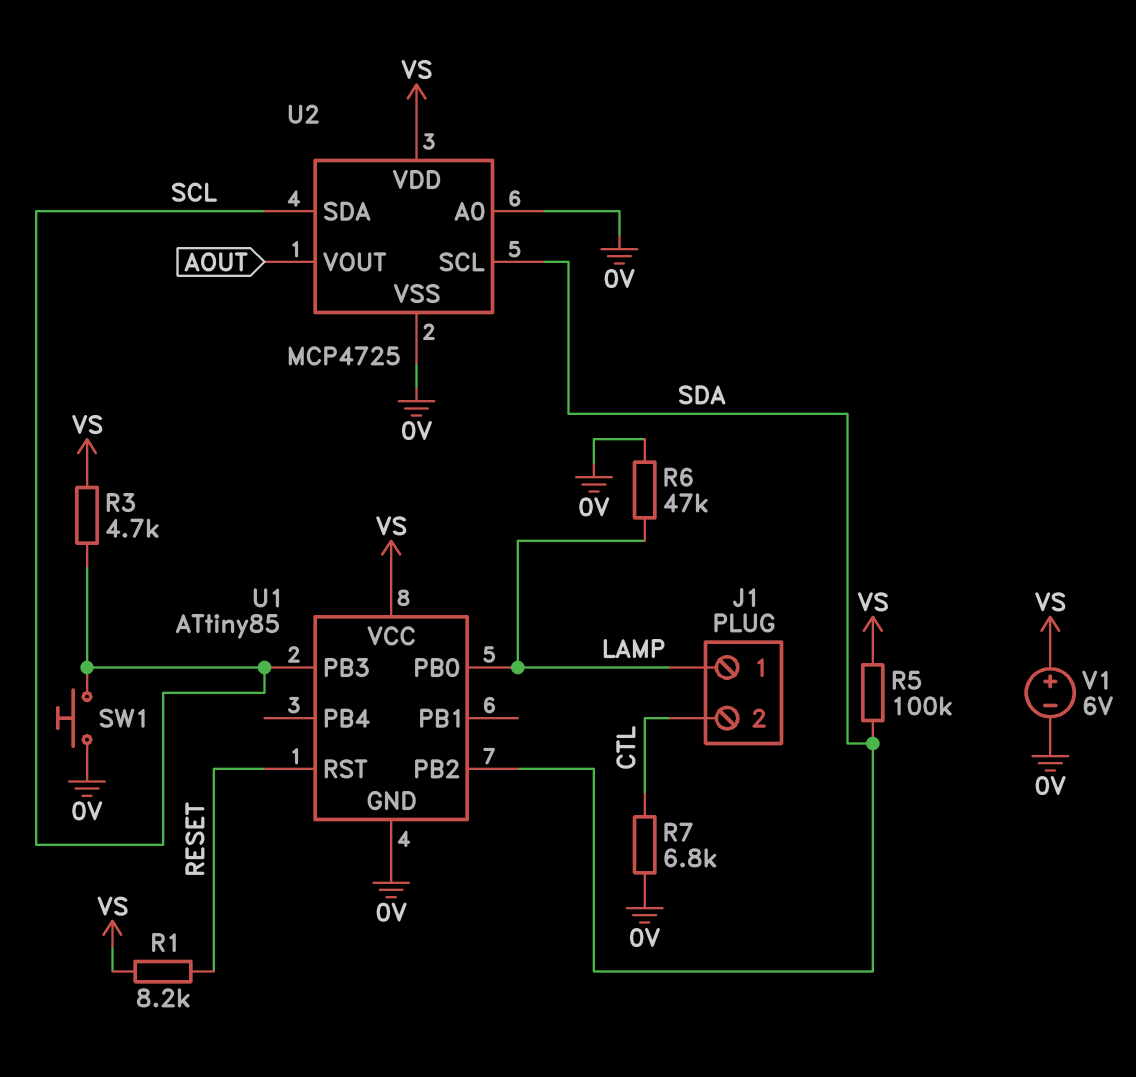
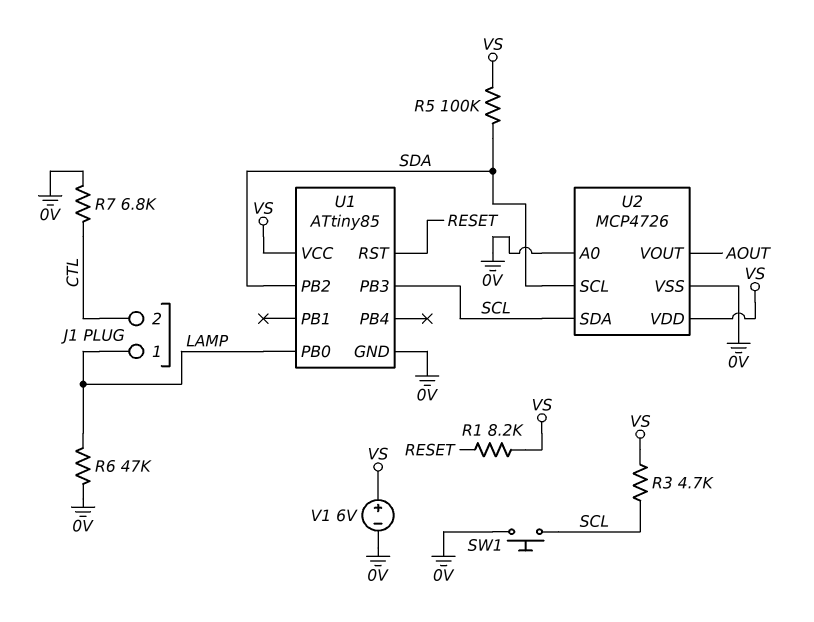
U2: MCP4725 -> MCP4726

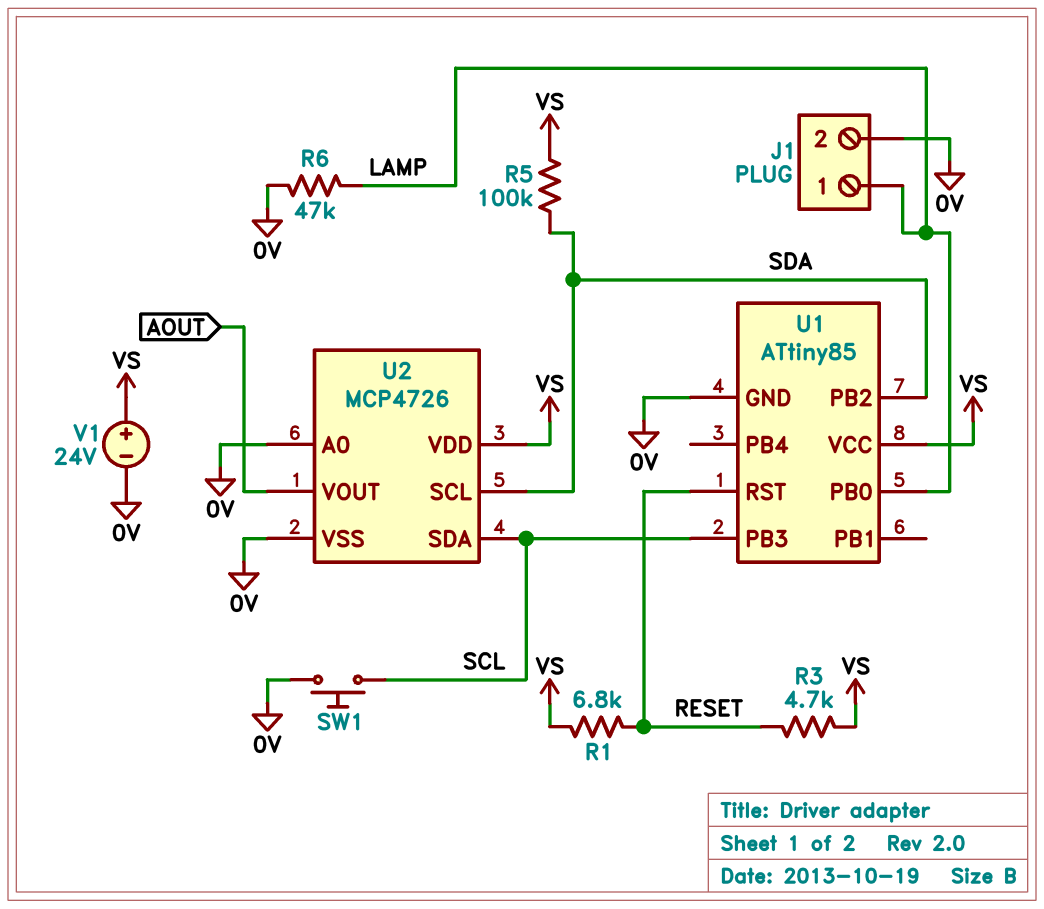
J1 pin 2: CTL -> 0V
R1: 8.2k (RESET, VS) -> 6.8k (RESET, VS)
R3: 4.7k (SCL, VS) -> 4.7k (RESET, VS)
R7: 6.8k (0V, CTL) -> none
V1: 6V (plus VS, minus 0V) -> 24V (plus VS, minus 0V)

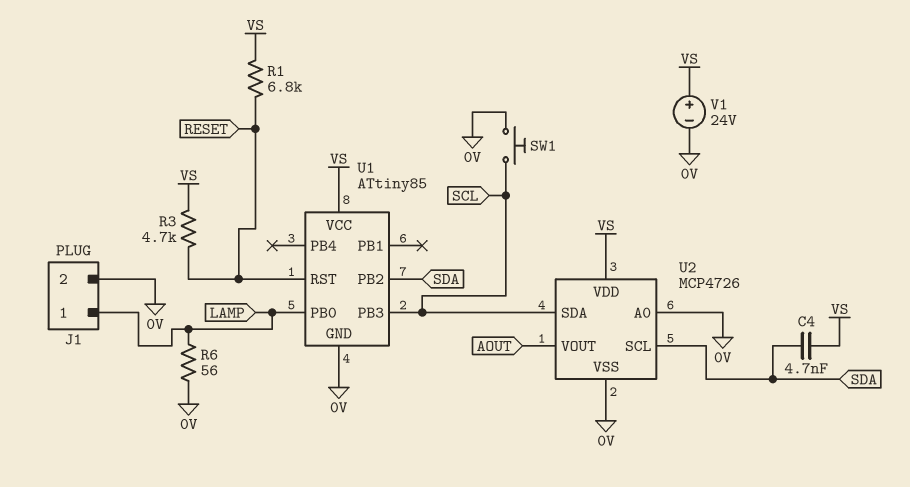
C4: none -> 4.7nF (SDA, VS)
R5: 100k (SDA, VS) -> none
R6: 47k (0V, LAMP) -> 56 (0V, LAMP)

